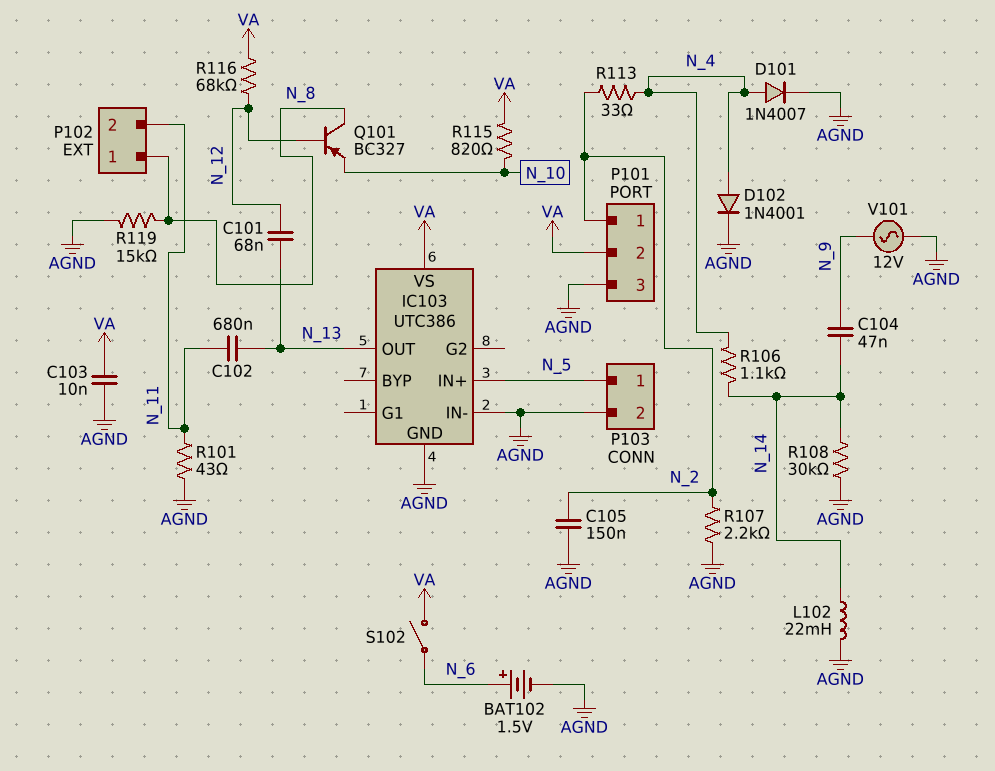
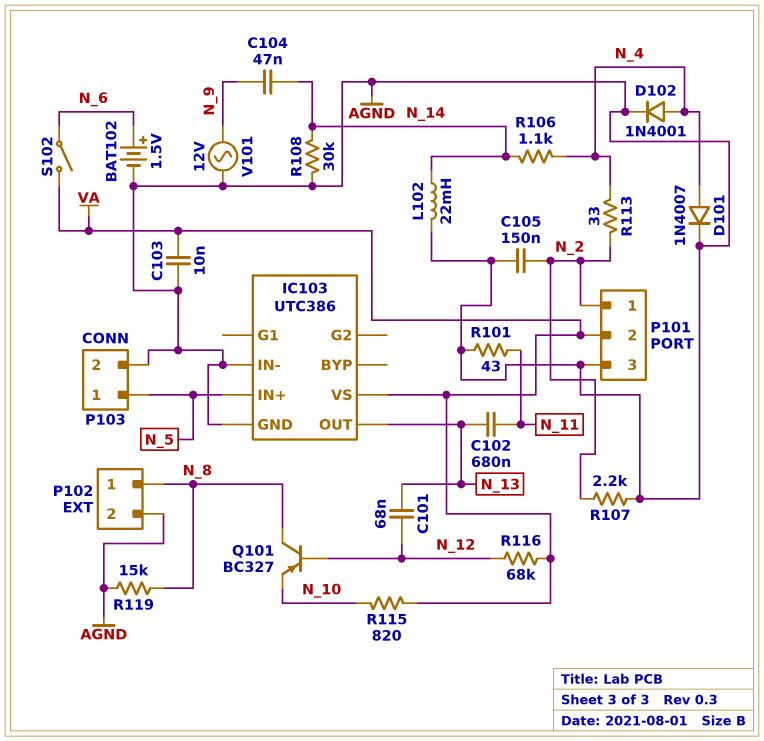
P102 pin 2: N_11 -> AGND

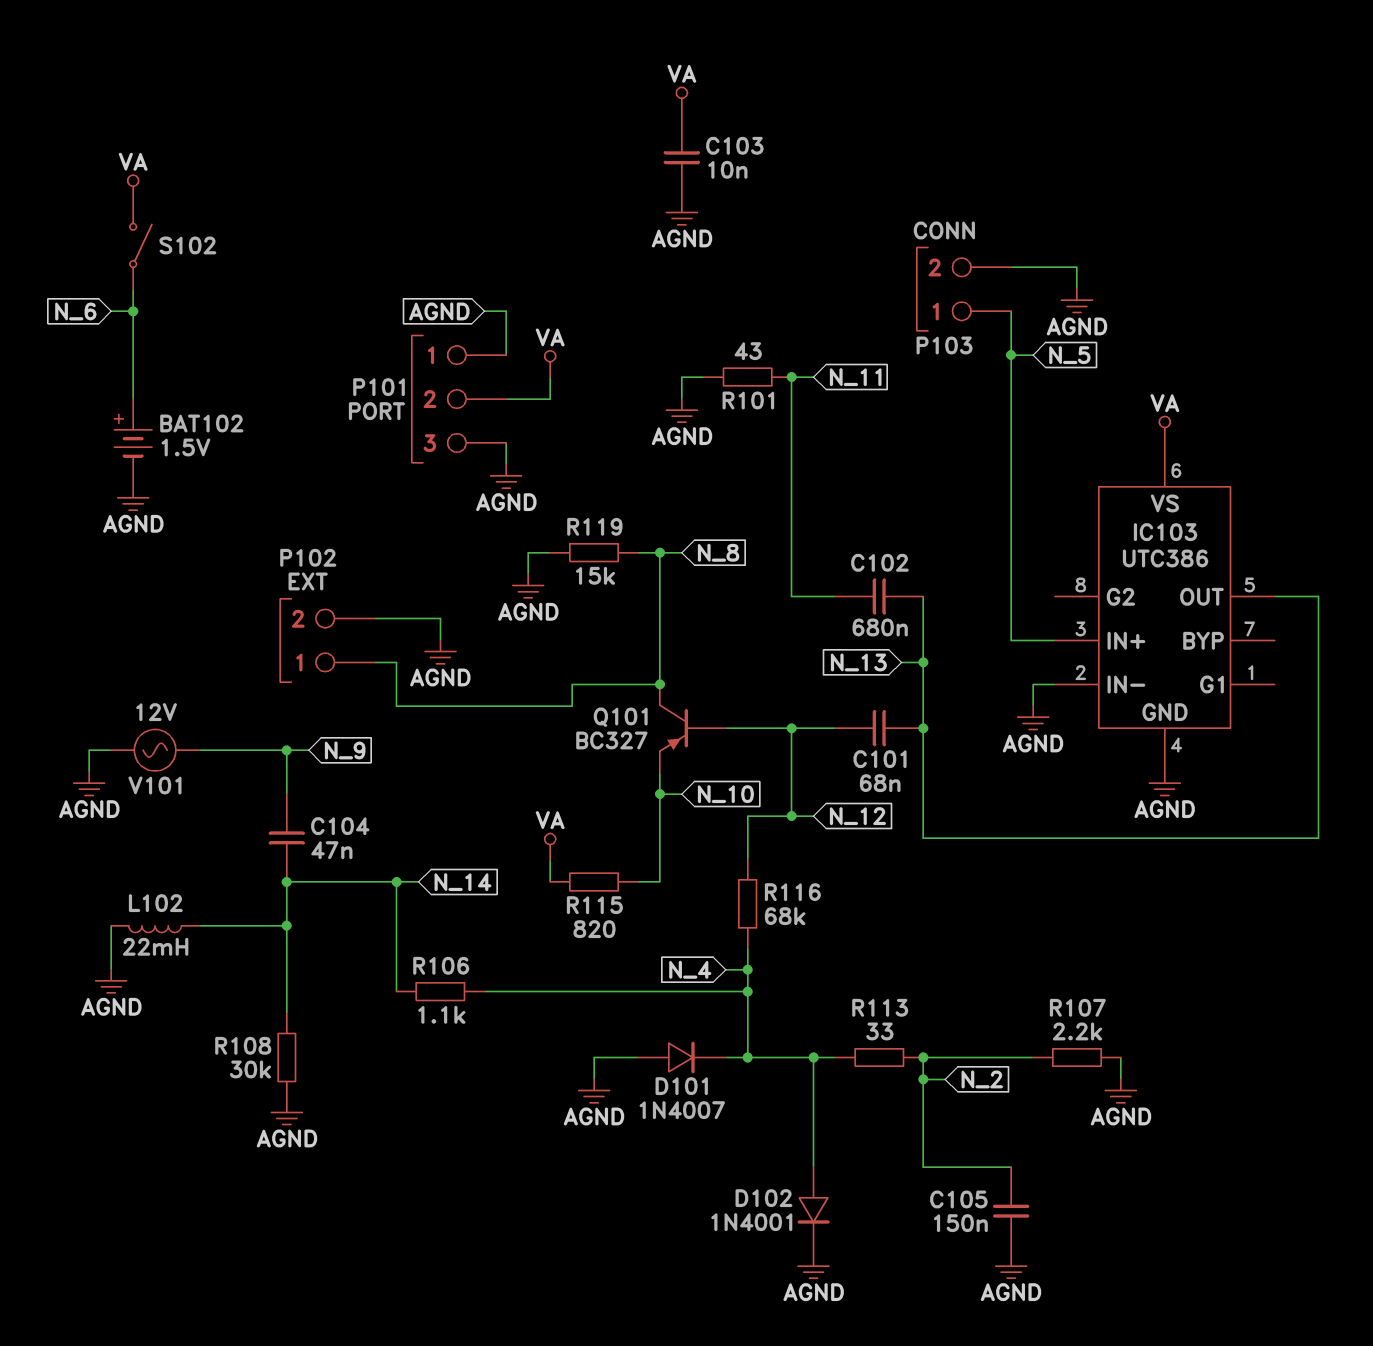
D101: diode 1N4007 (A N_4, K AGND) -> diode 1N4007 (A AGND, K N_4)
P101 pin 1: N_2 -> AGND
R116: 68k (N_12, VA) -> 68k (N_4, N_12)

